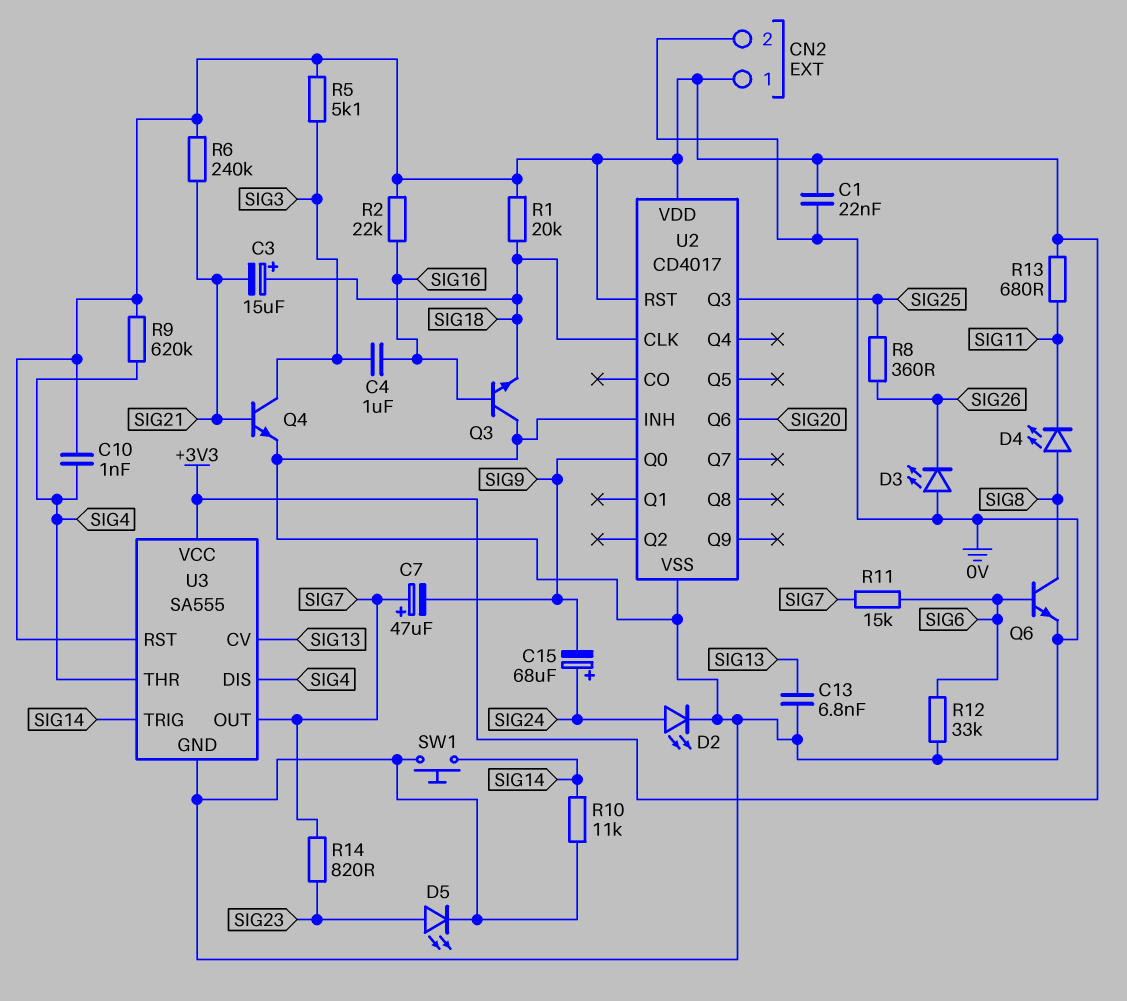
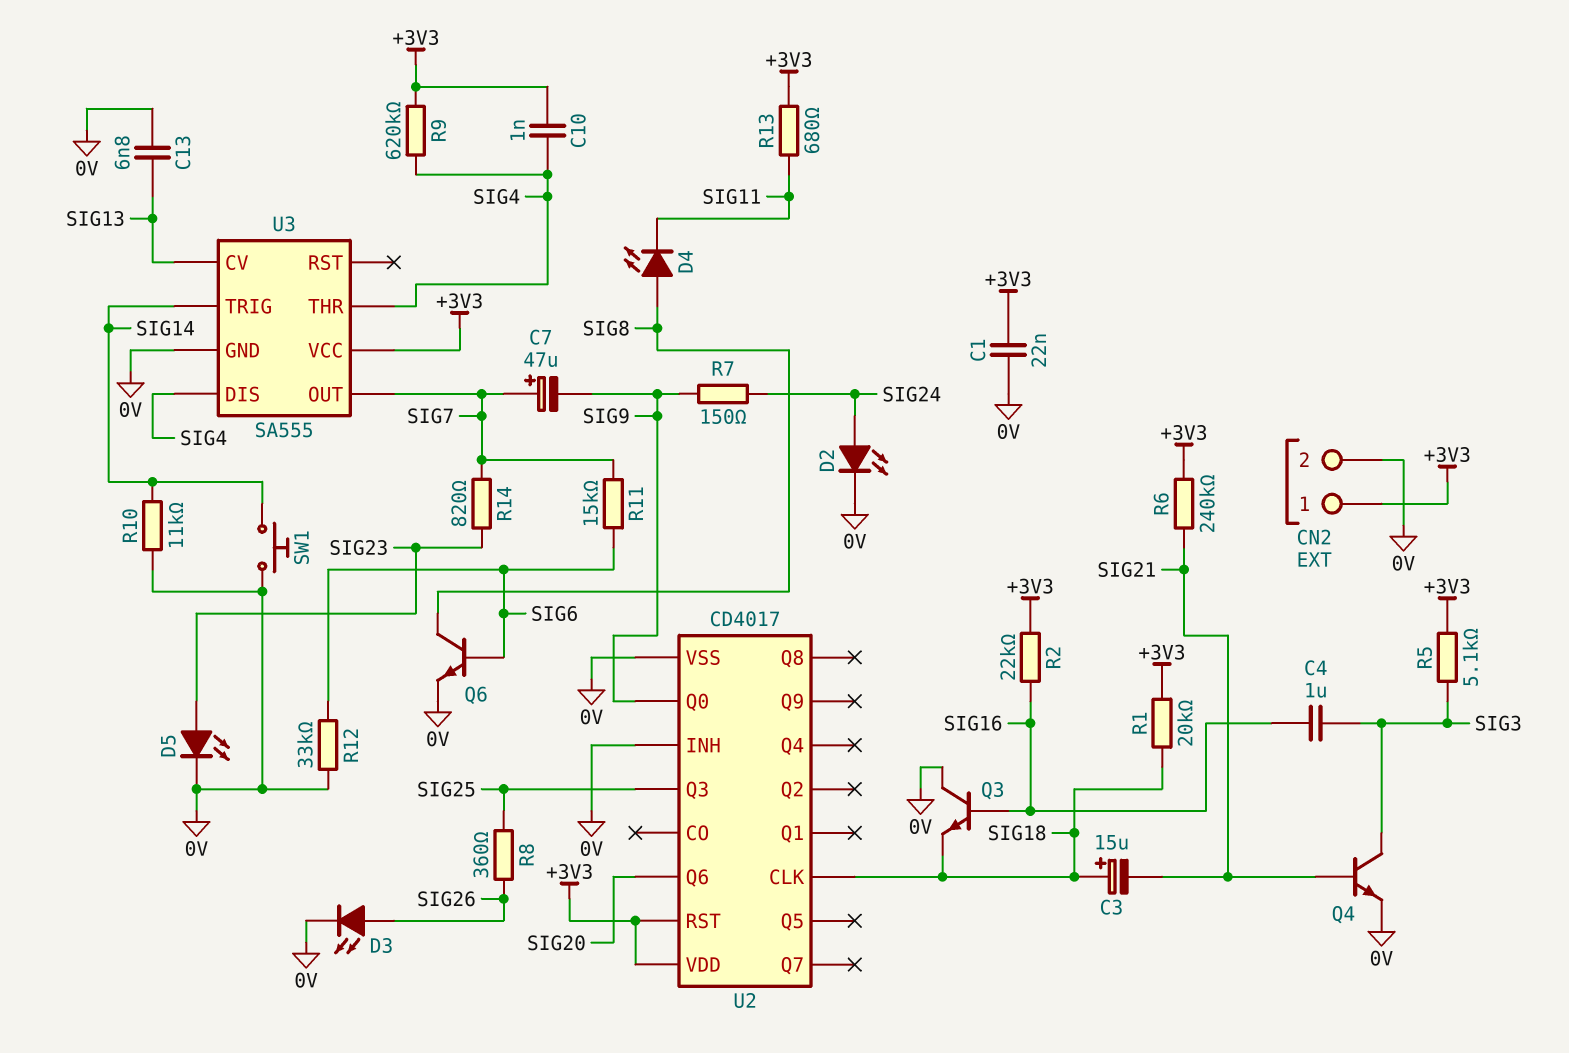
C15: 68uF (plus SIG24, minus SIG9) -> none
D3: LED (A 0V, K SIG26) -> LED (A SIG26, K 0V)
R7: none -> 150 (SIG9, SIG24)
U3 pin RST: +3V3 -> none

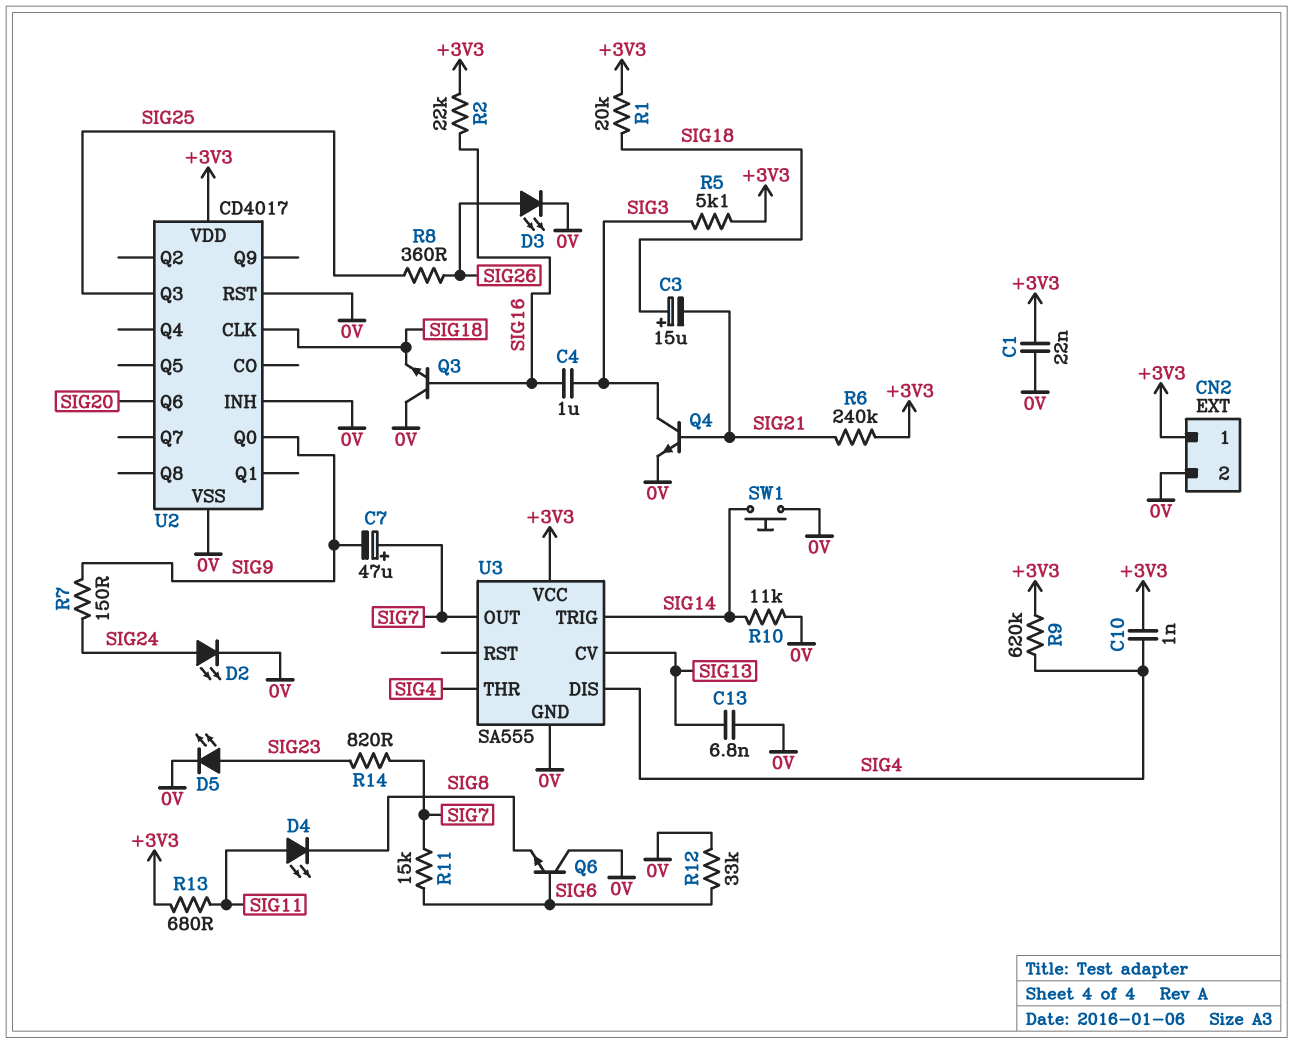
D4: LED (A SIG8, K SIG11) -> LED (A SIG11, K SIG8)
Q6: NPN (B SIG6, C SIG8, E 0V) -> NPN (B SIG6, C 0V, E SIG8)
U2 pin RST: +3V3 -> 0V

